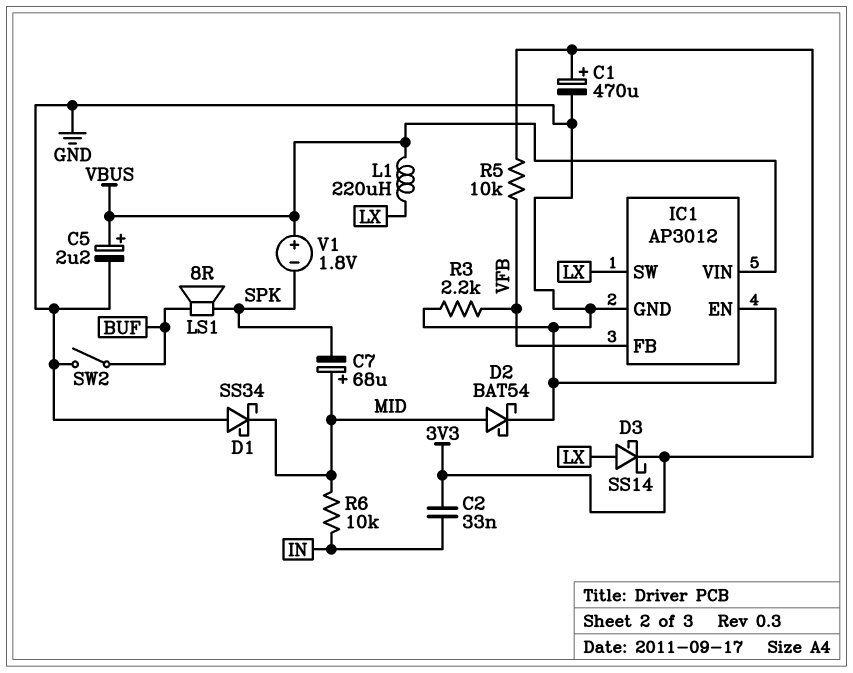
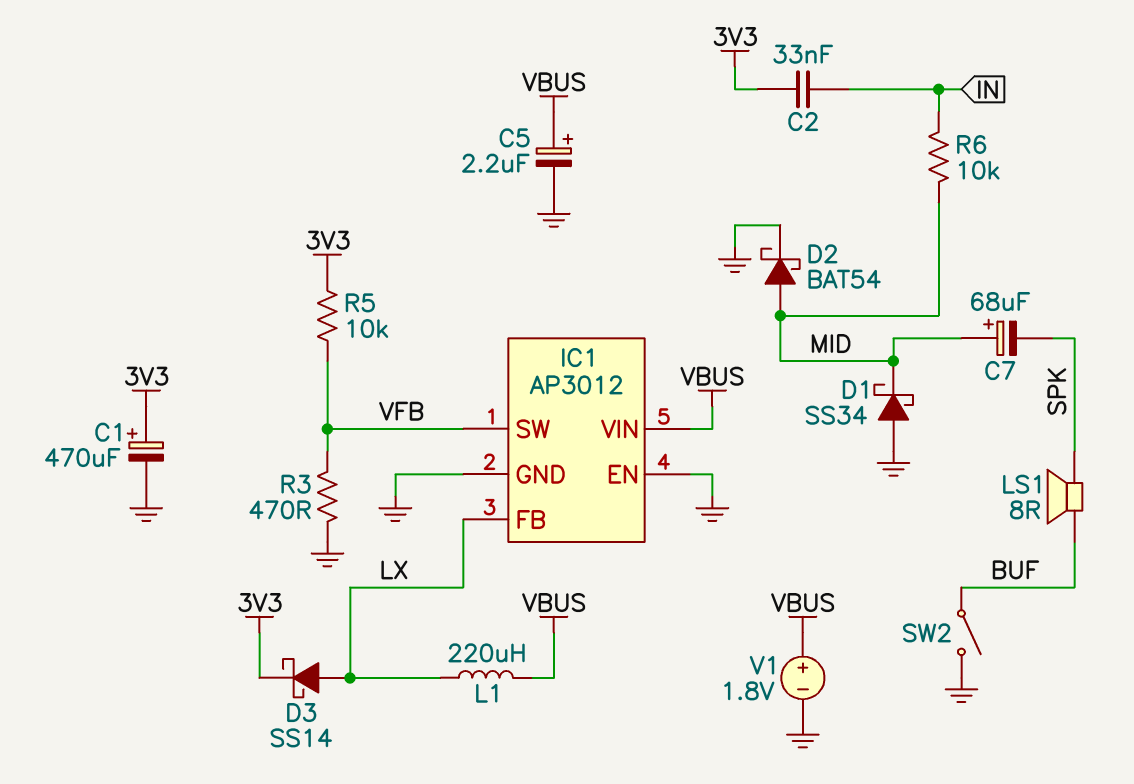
IC1 pin FB: VFB -> LX
IC1 pin SW: LX -> VFB
R3: 2.2k (GND, VFB) -> 470 (GND, VFB)
V1: 1.8V (plus VBUS, minus SPK) -> 1.8V (plus VBUS, minus GND)

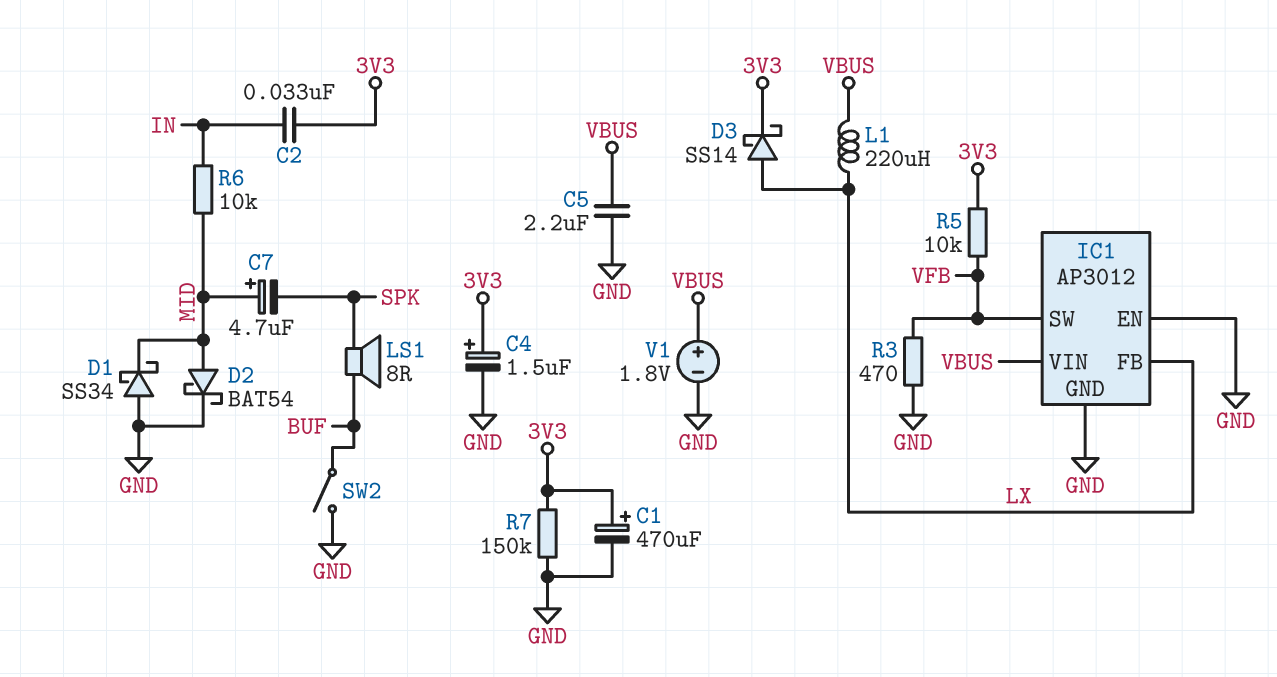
C4: none -> 1.5uF (plus 3V3, minus GND)
C5: 2.2uF (plus VBUS, minus GND) -> 2.2uF (GND, VBUS)
C7: 68uF (plus MID, minus SPK) -> 4.7uF (plus MID, minus SPK)
R7: none -> 150k (3V3, GND)

